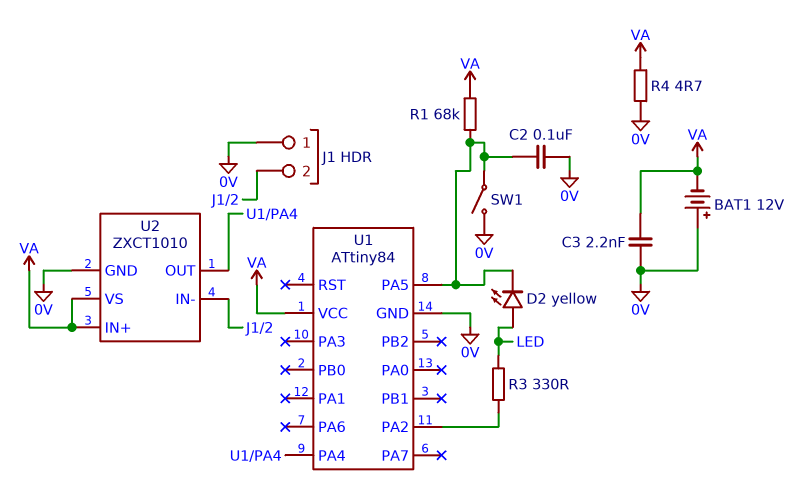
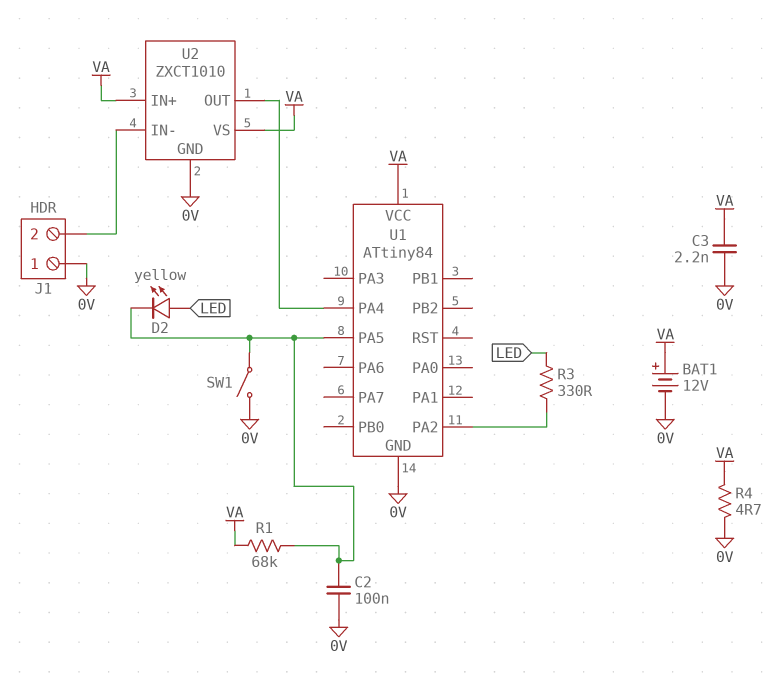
BAT1: 12V (plus 0V, minus VA) -> 12V (plus VA, minus 0V)

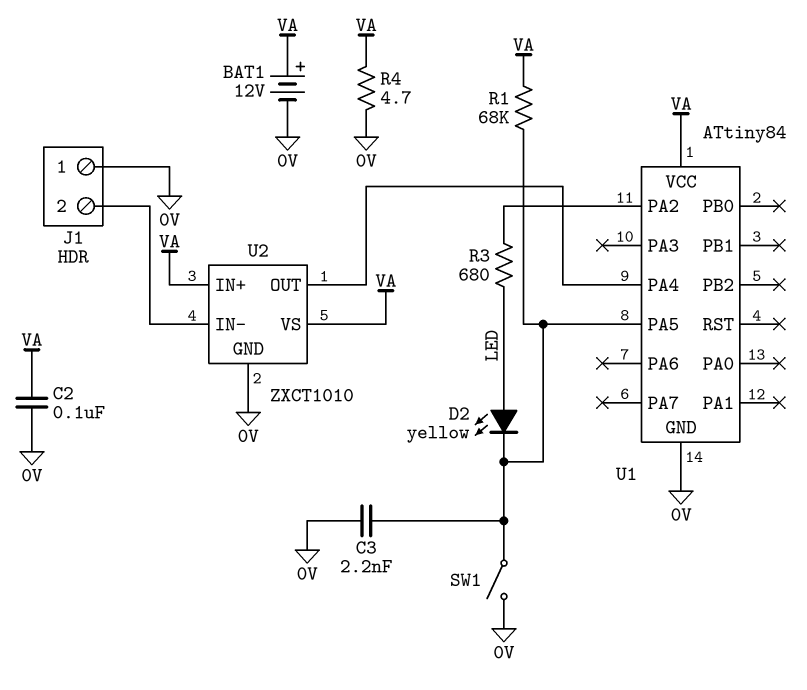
C2: 100nF (0V, U1/PA5) -> 100nF (0V, VA)
C3: 2.2nF (0V, VA) -> 2.2nF (0V, U1/PA5)
R3: 330 (LED, U1/PA2) -> 680 (LED, U1/PA2)

